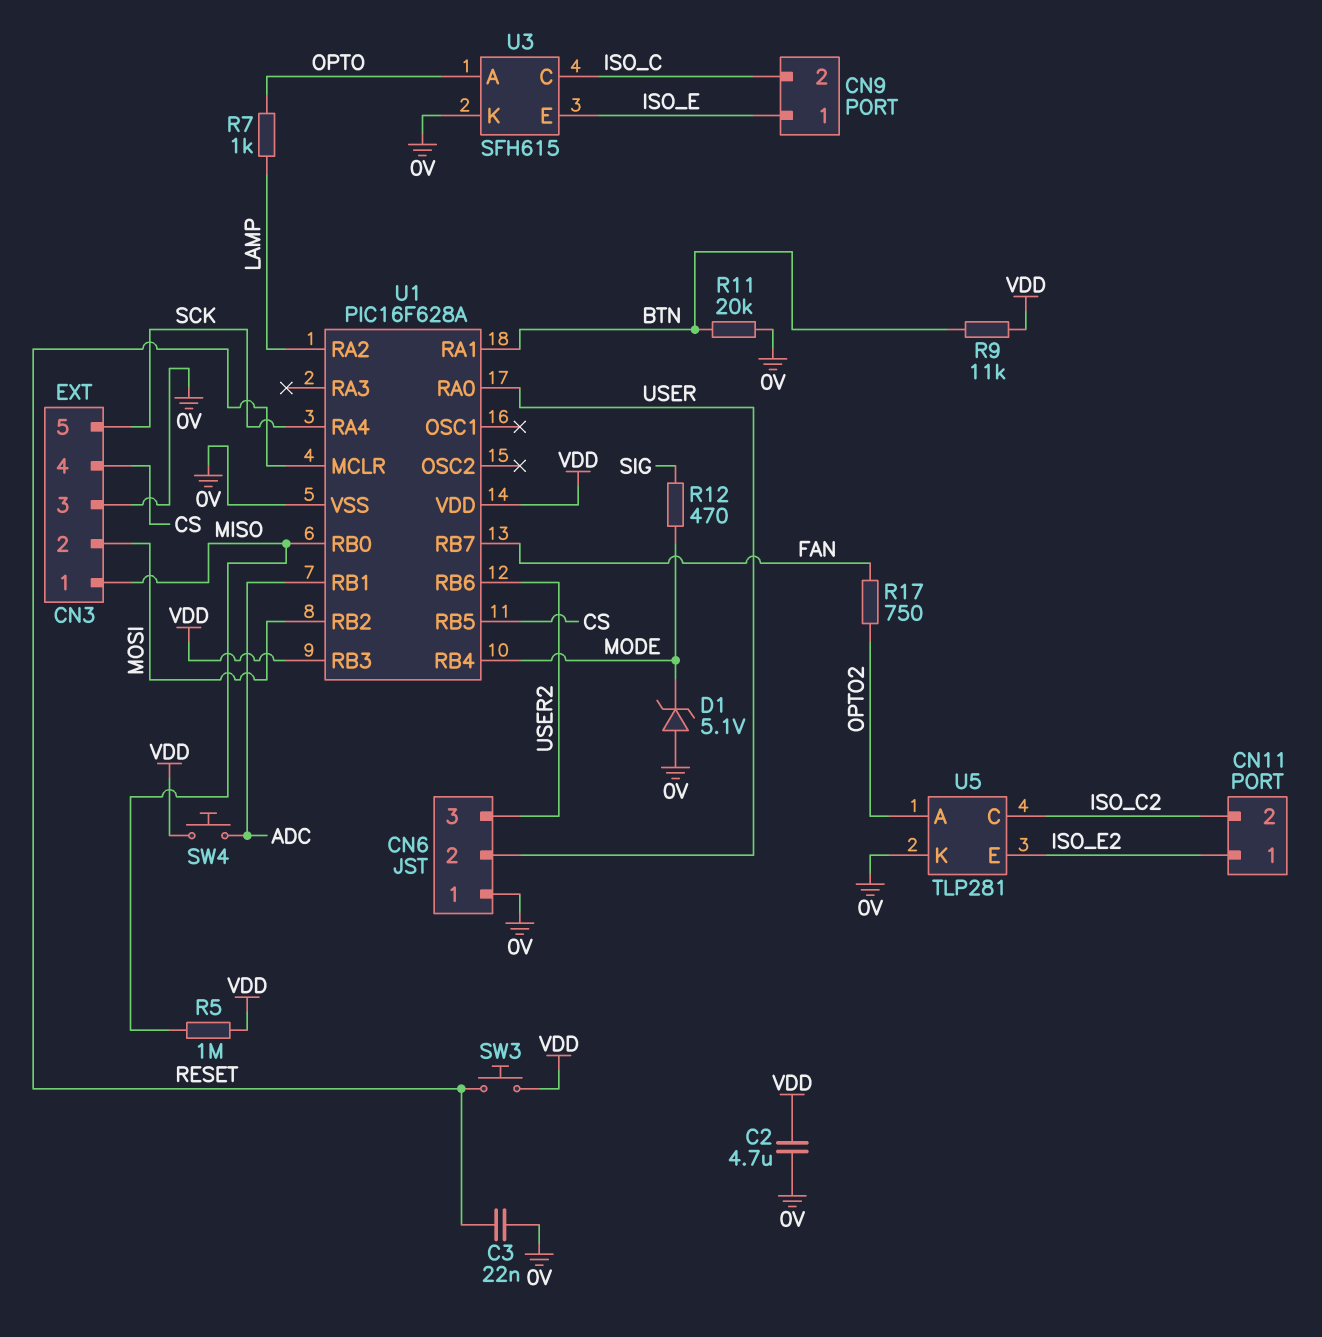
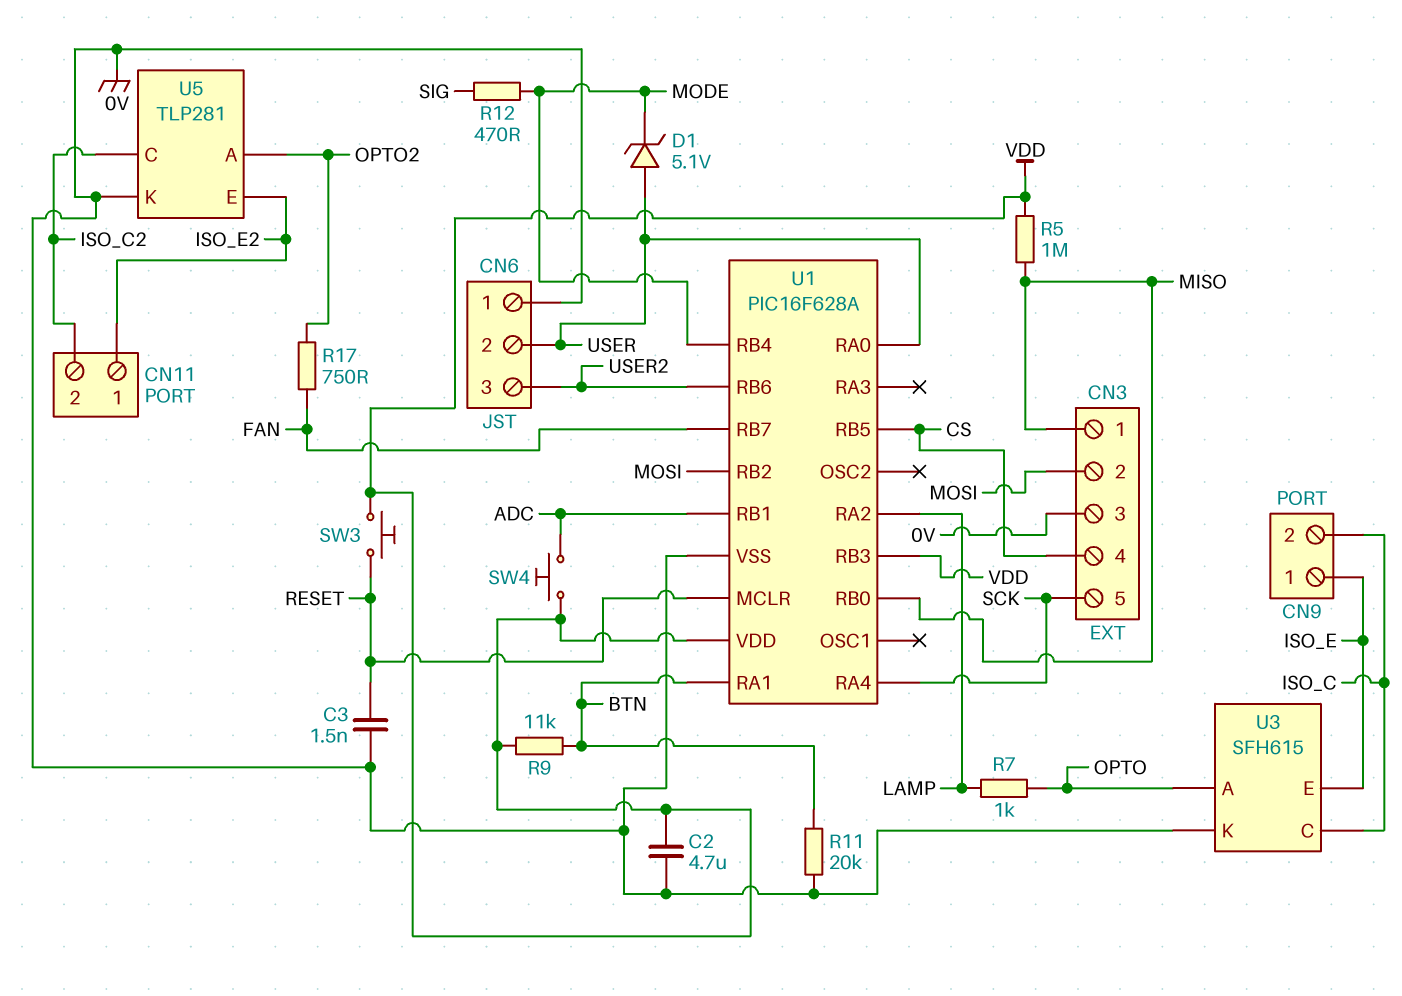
C3: 22nF (0V, RESET) -> 1.5nF (0V, RESET)
D1: zener 5.1V (A 0V, K MODE) -> zener 5.1V (A USER, K MODE)

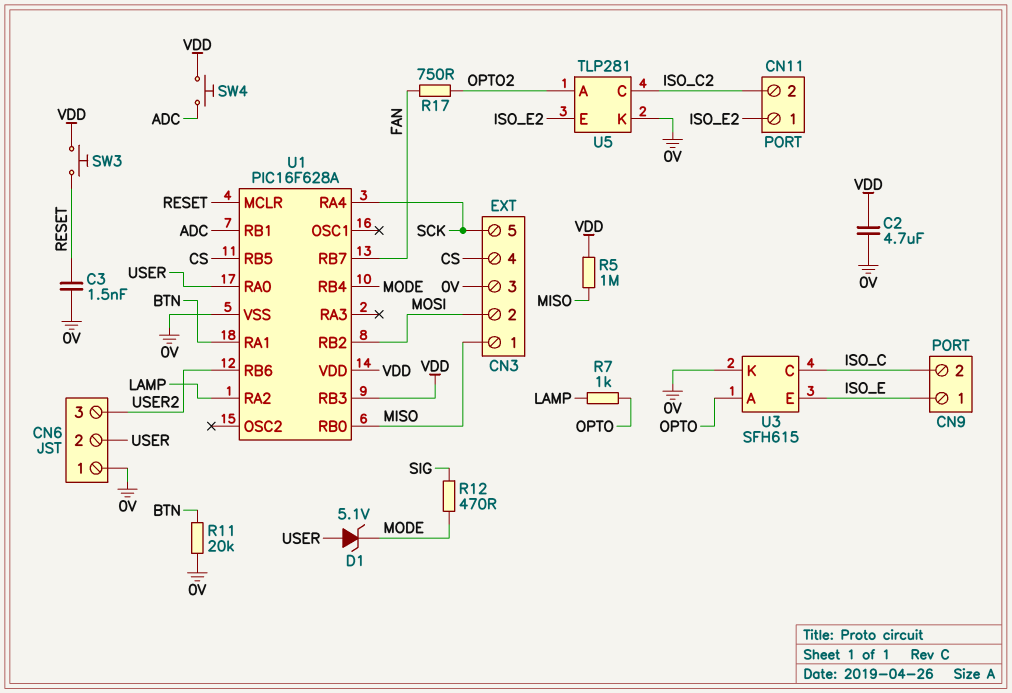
R9: 11k (BTN, VDD) -> none

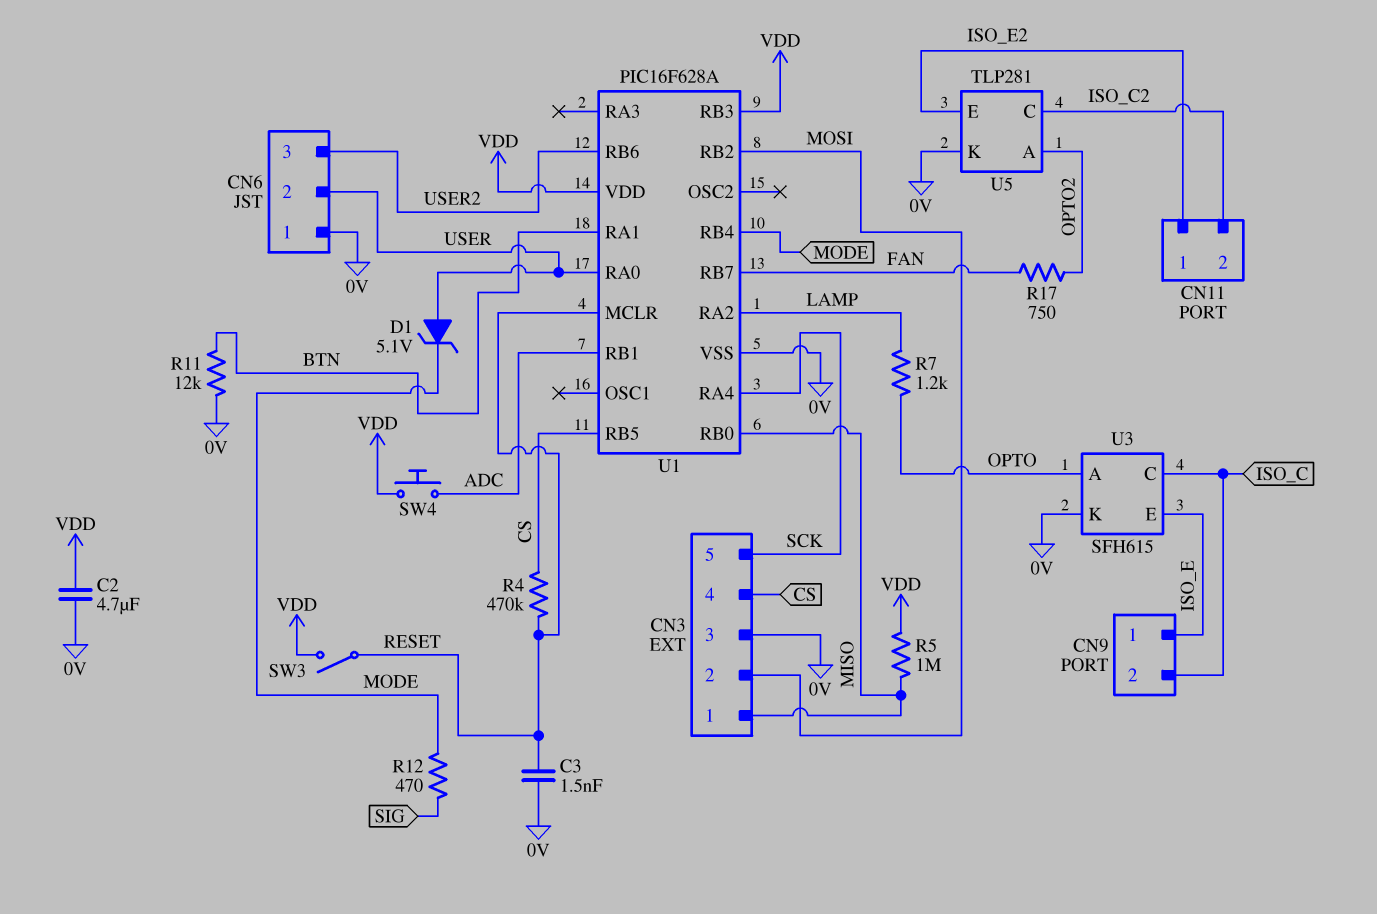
R4: none -> 470k (CS, RESET)
R7: 1k (LAMP, OPTO) -> 1.2k (LAMP, OPTO)
R11: 20k (0V, BTN) -> 12k (0V, BTN)
SW3: button (RESET, VDD) -> switch (RESET, VDD)

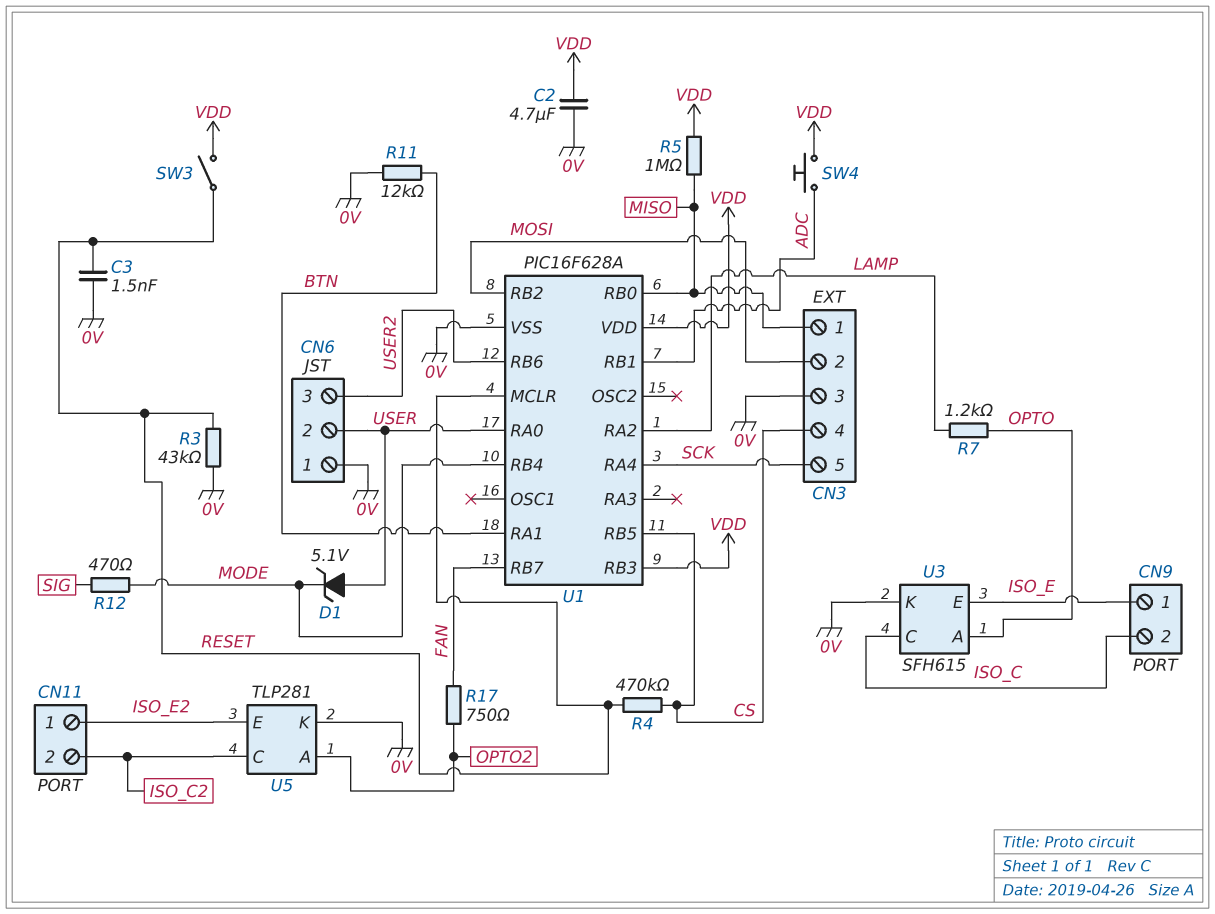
R3: none -> 43k (0V, RESET)

